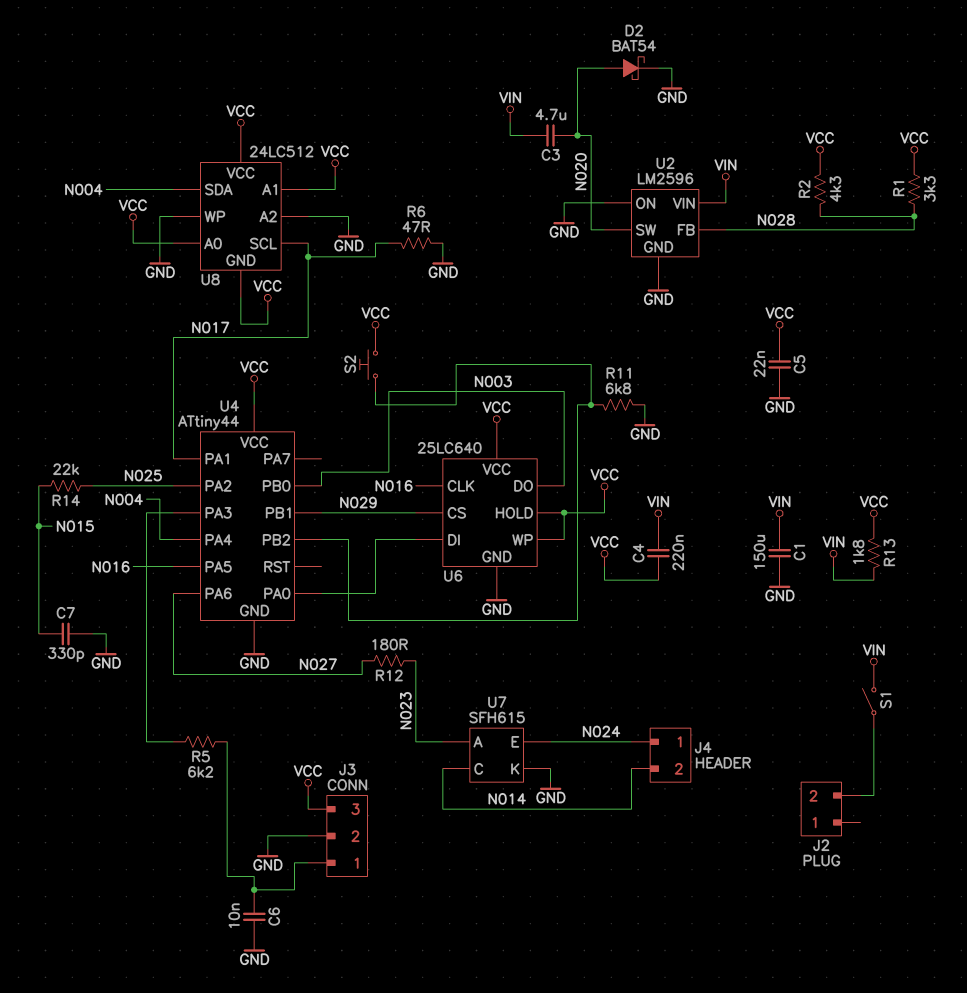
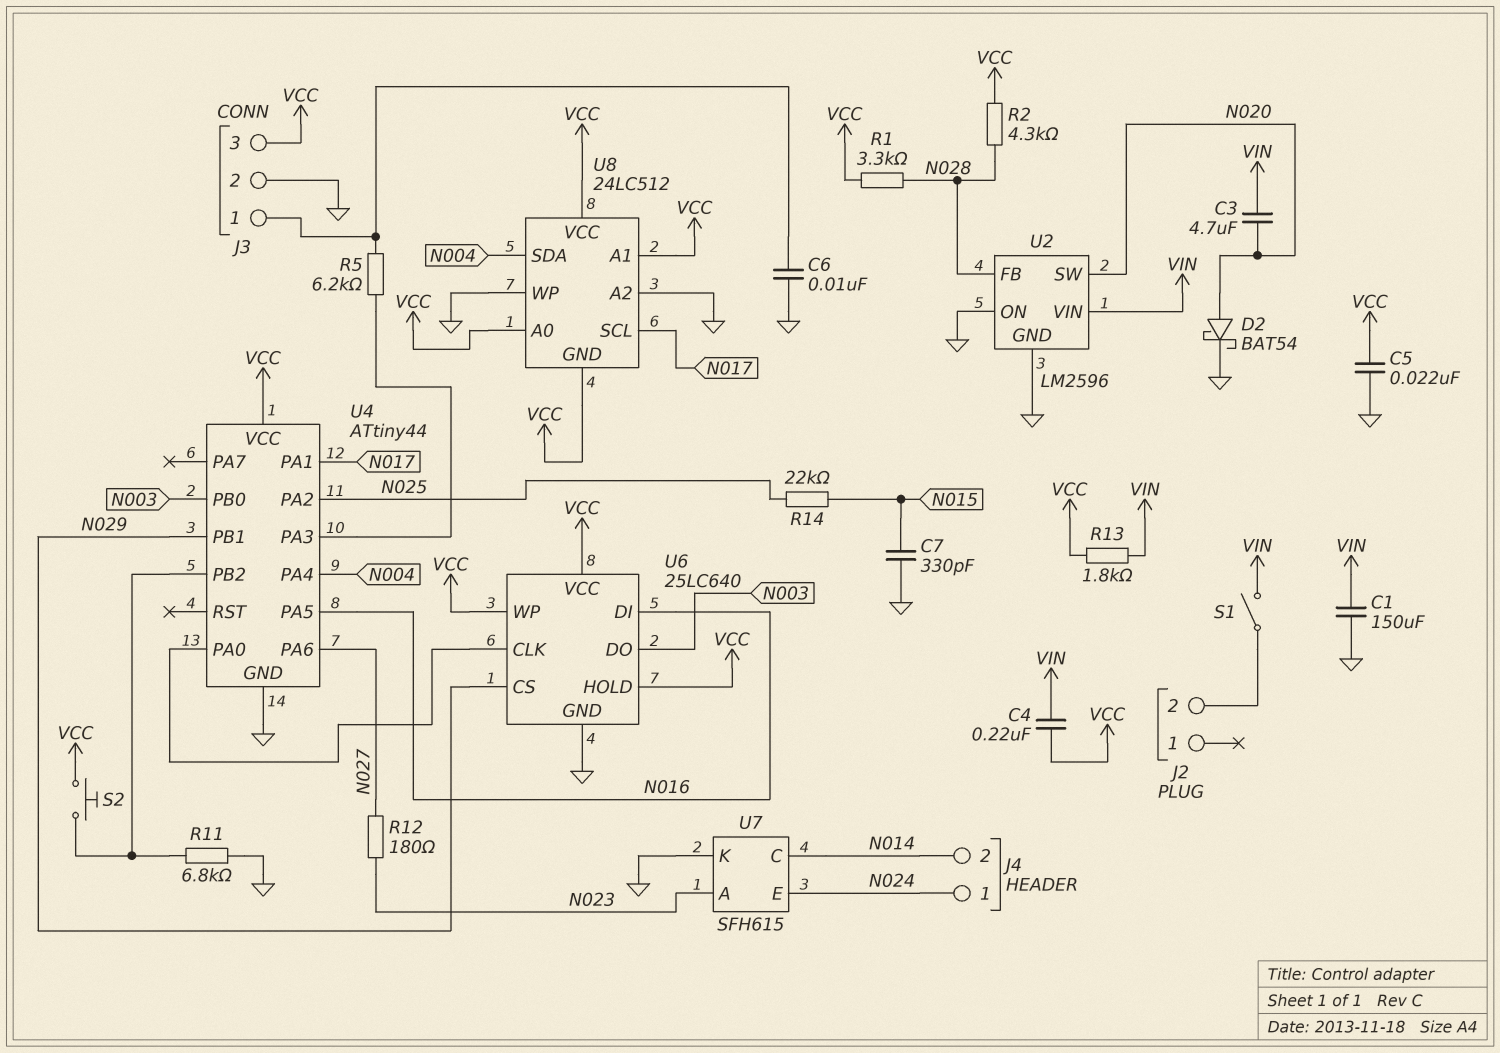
R6: 47 (GND, N017) -> none
U6 pin CLK: N016 -> U4/PA0
U6 pin DI: U4/PA0 -> N016

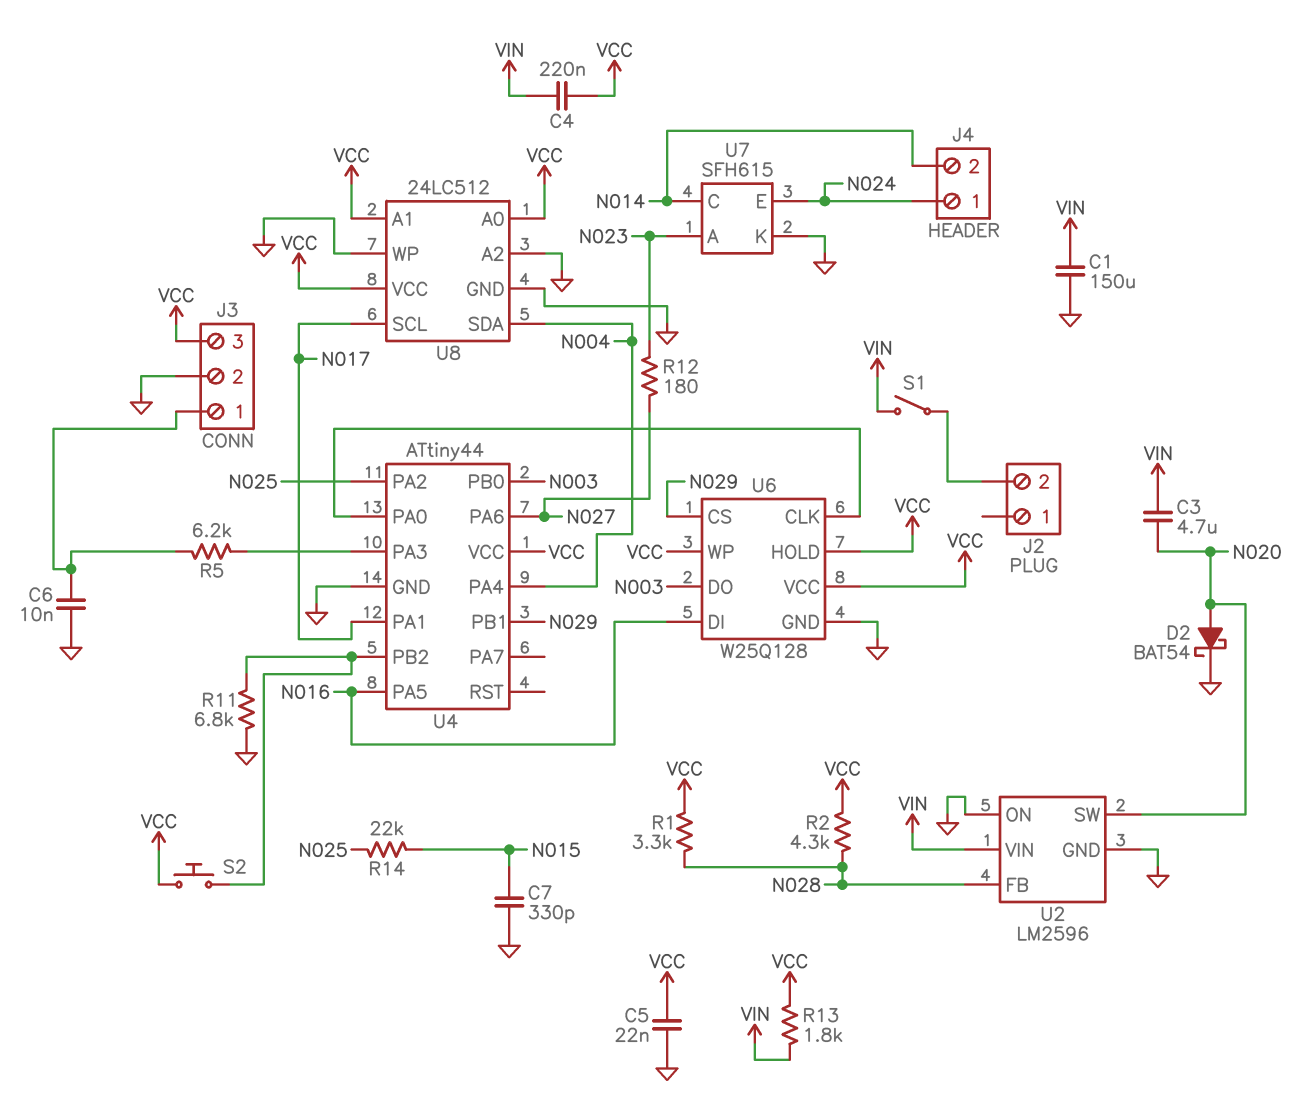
U6: 25LC640 -> W25Q128
U8 pin GND: VCC -> GND

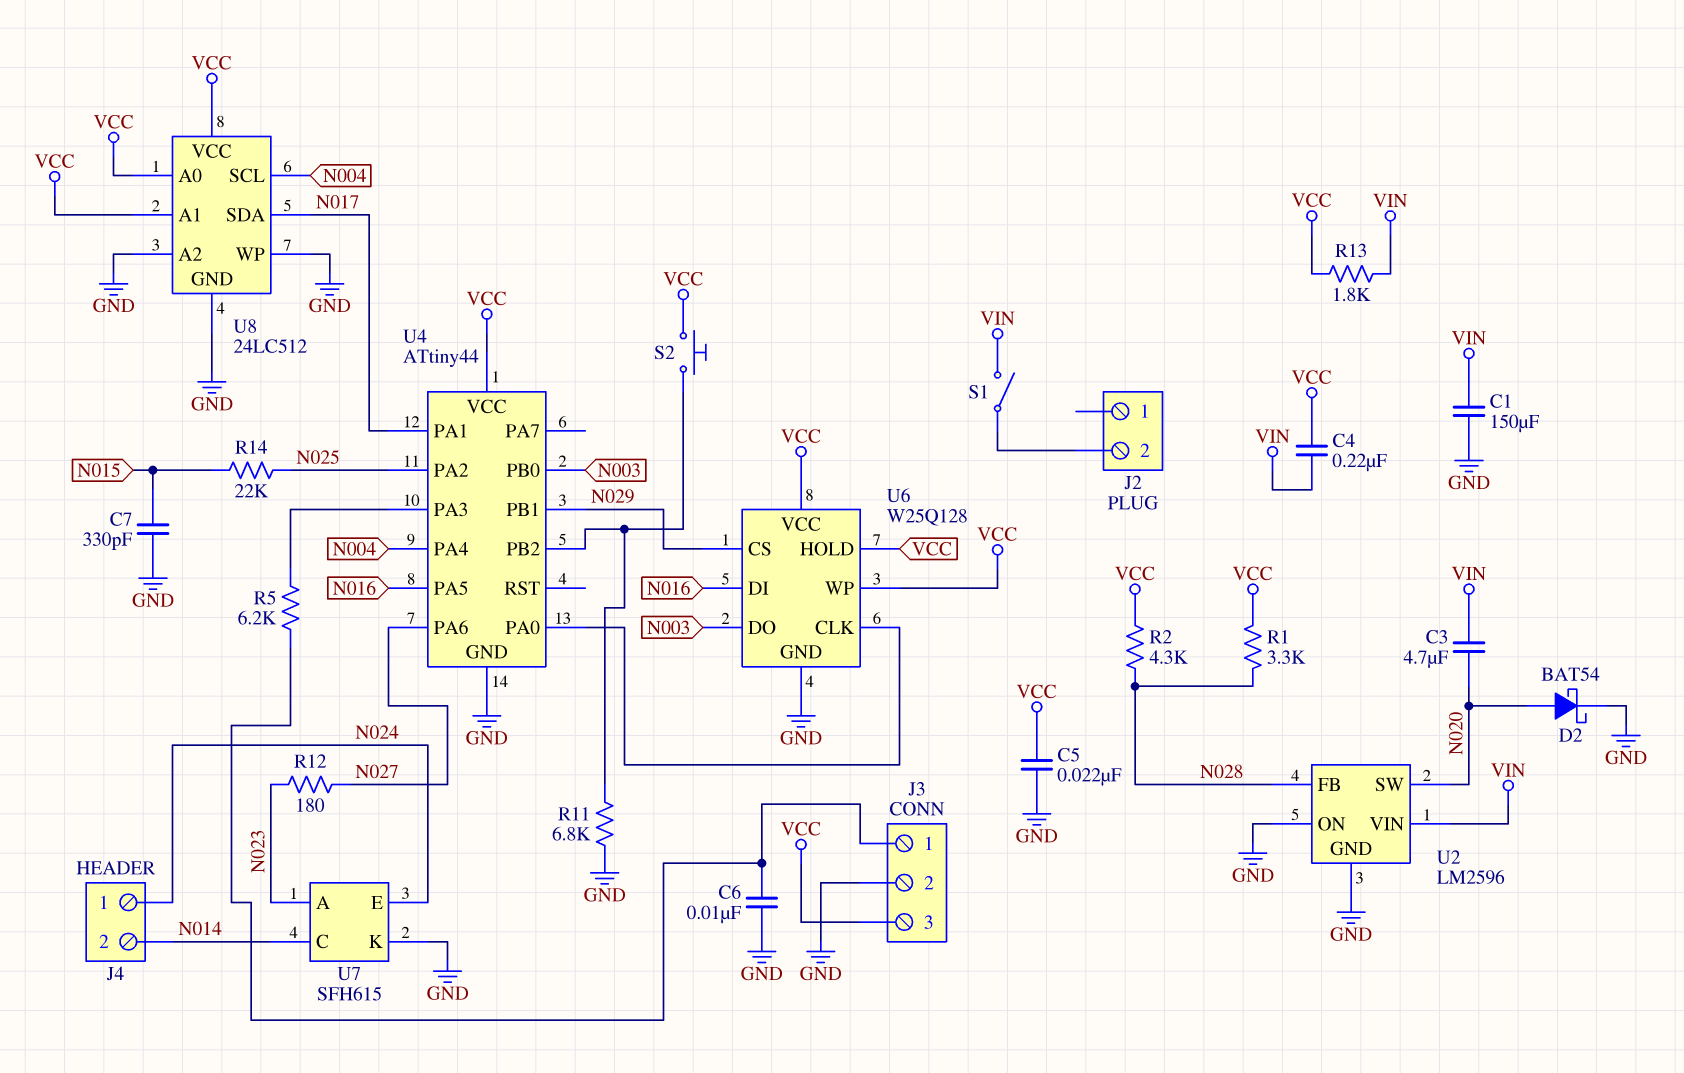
U8 pin SCL: N017 -> N004
U8 pin SDA: N004 -> N017

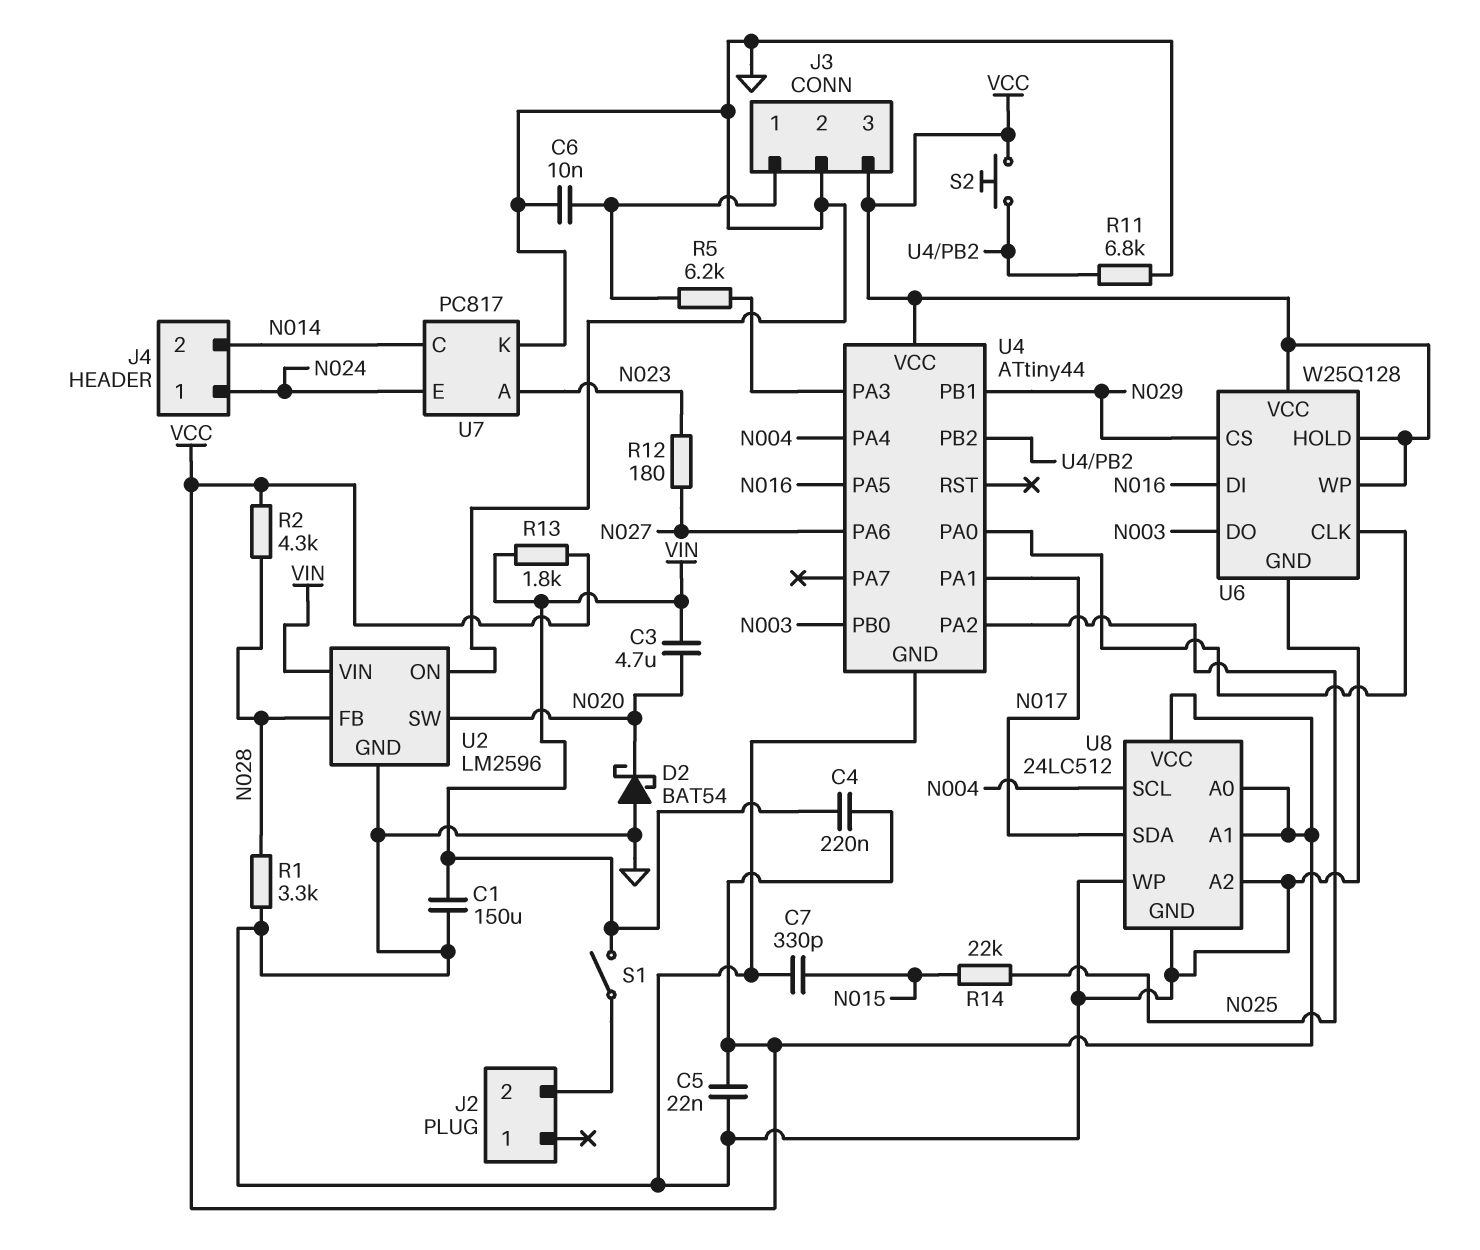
D2: schottky BAT54 (A N020, K GND) -> schottky BAT54 (A GND, K N020)
R1: 3.3k (N028, VCC) -> 3.3k (GND, N028)
U7: SFH615 -> PC817

